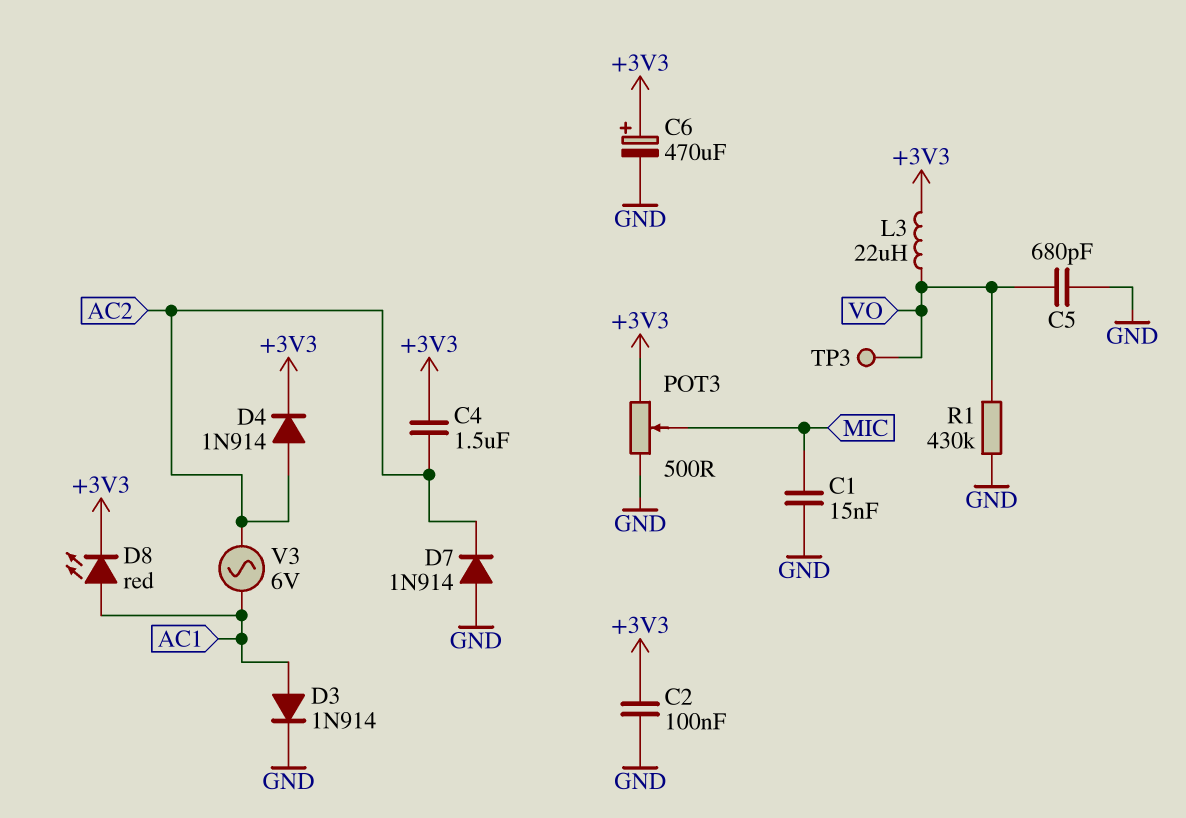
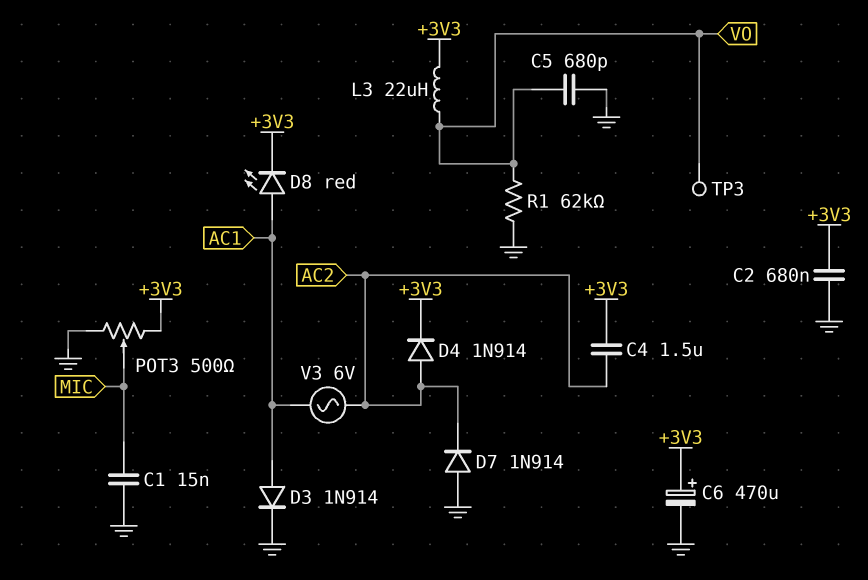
C2: 100nF (+3V3, GND) -> 680nF (+3V3, GND)
R1: 430k (GND, VO) -> 62k (GND, VO)

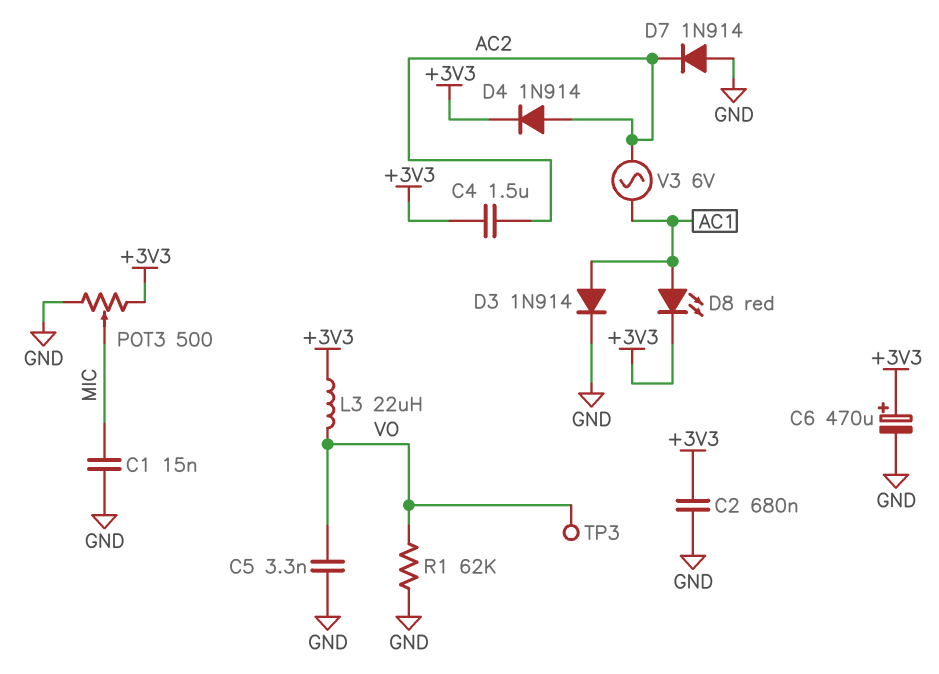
C5: 680pF (GND, VO) -> 3.3nF (GND, VO)

